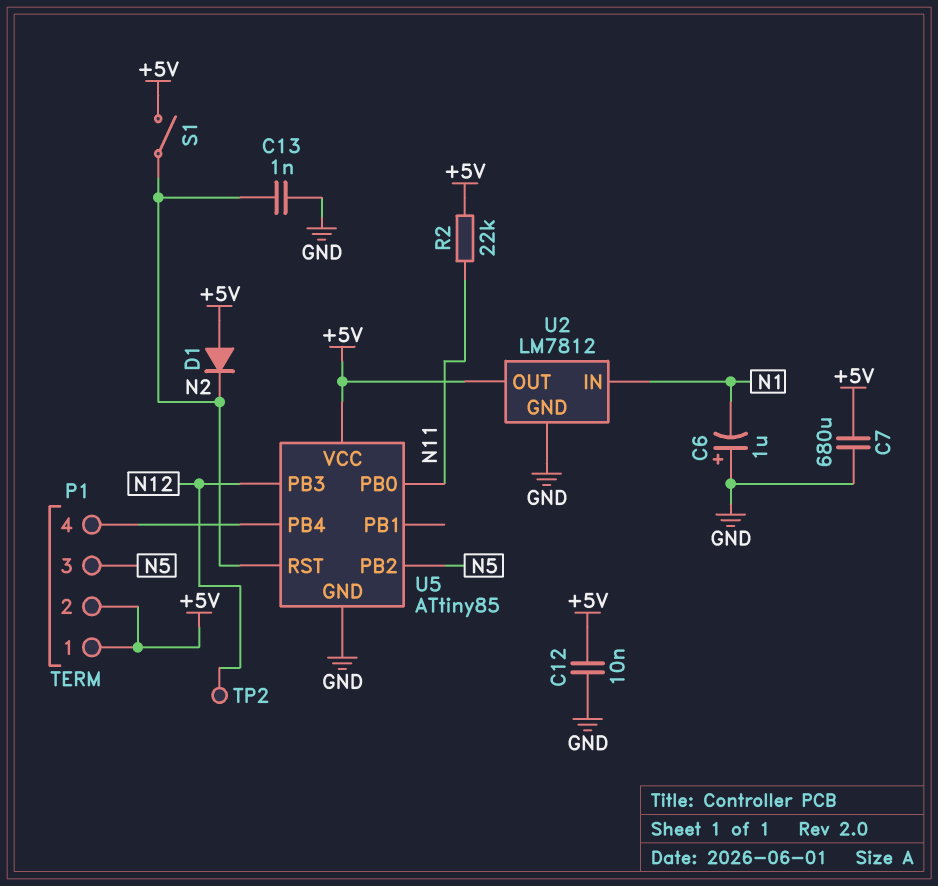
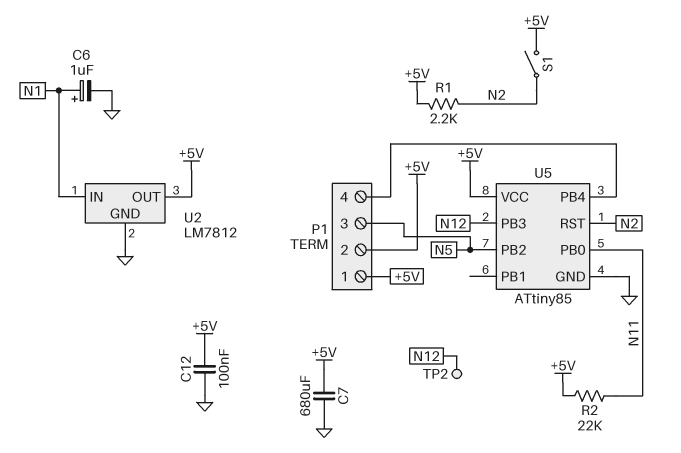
C6: 1uF (plus GND, minus N1) -> 1uF (plus N1, minus GND)
C12: 10nF (+5V, GND) -> 100nF (+5V, GND)
C13: 1nF (GND, N2) -> none
D1: diode (A +5V, K N2) -> none
R1: none -> 2.2k (+5V, N2)

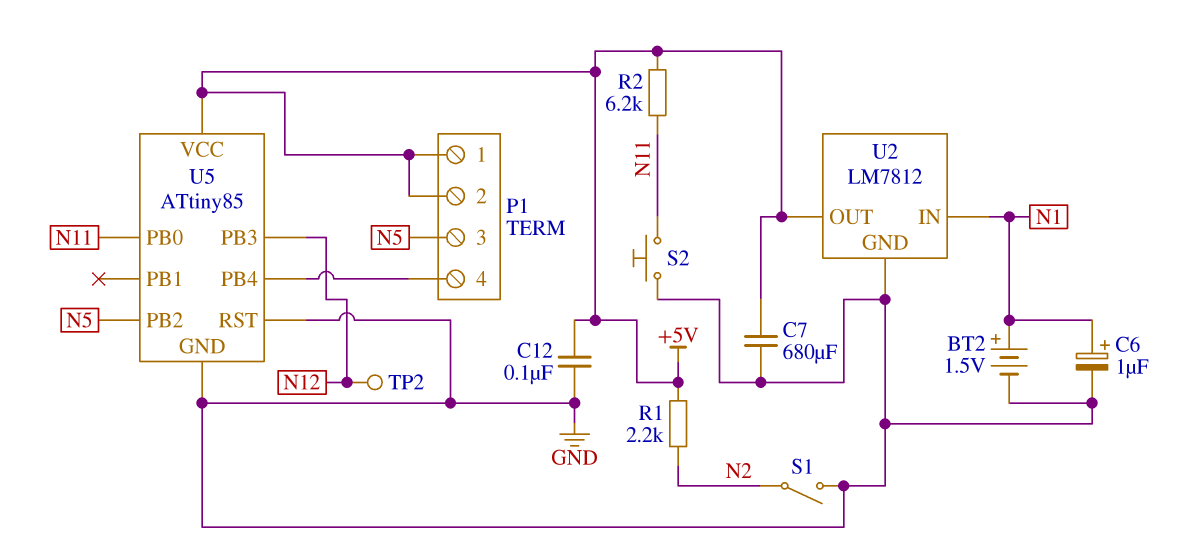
BT2: none -> 1.5V (plus N1, minus GND)
R2: 22k (+5V, N11) -> 6.2k (+5V, N11)
S1: switch (+5V, N2) -> switch (GND, N2)
S2: none -> button (GND, N11)
U5 pin RST: N2 -> GND

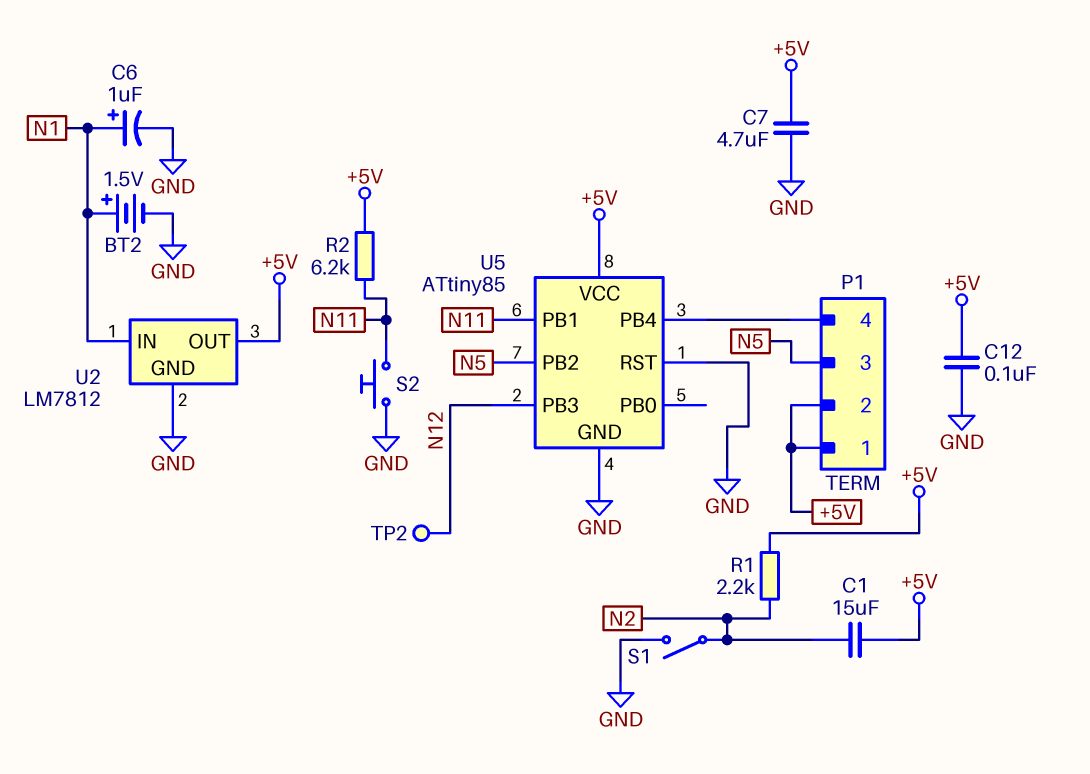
C1: none -> 15uF (+5V, N2)
C7: 680uF (+5V, GND) -> 4.7uF (+5V, GND)
U5 pin PB0: N11 -> none
U5 pin PB1: none -> N11

